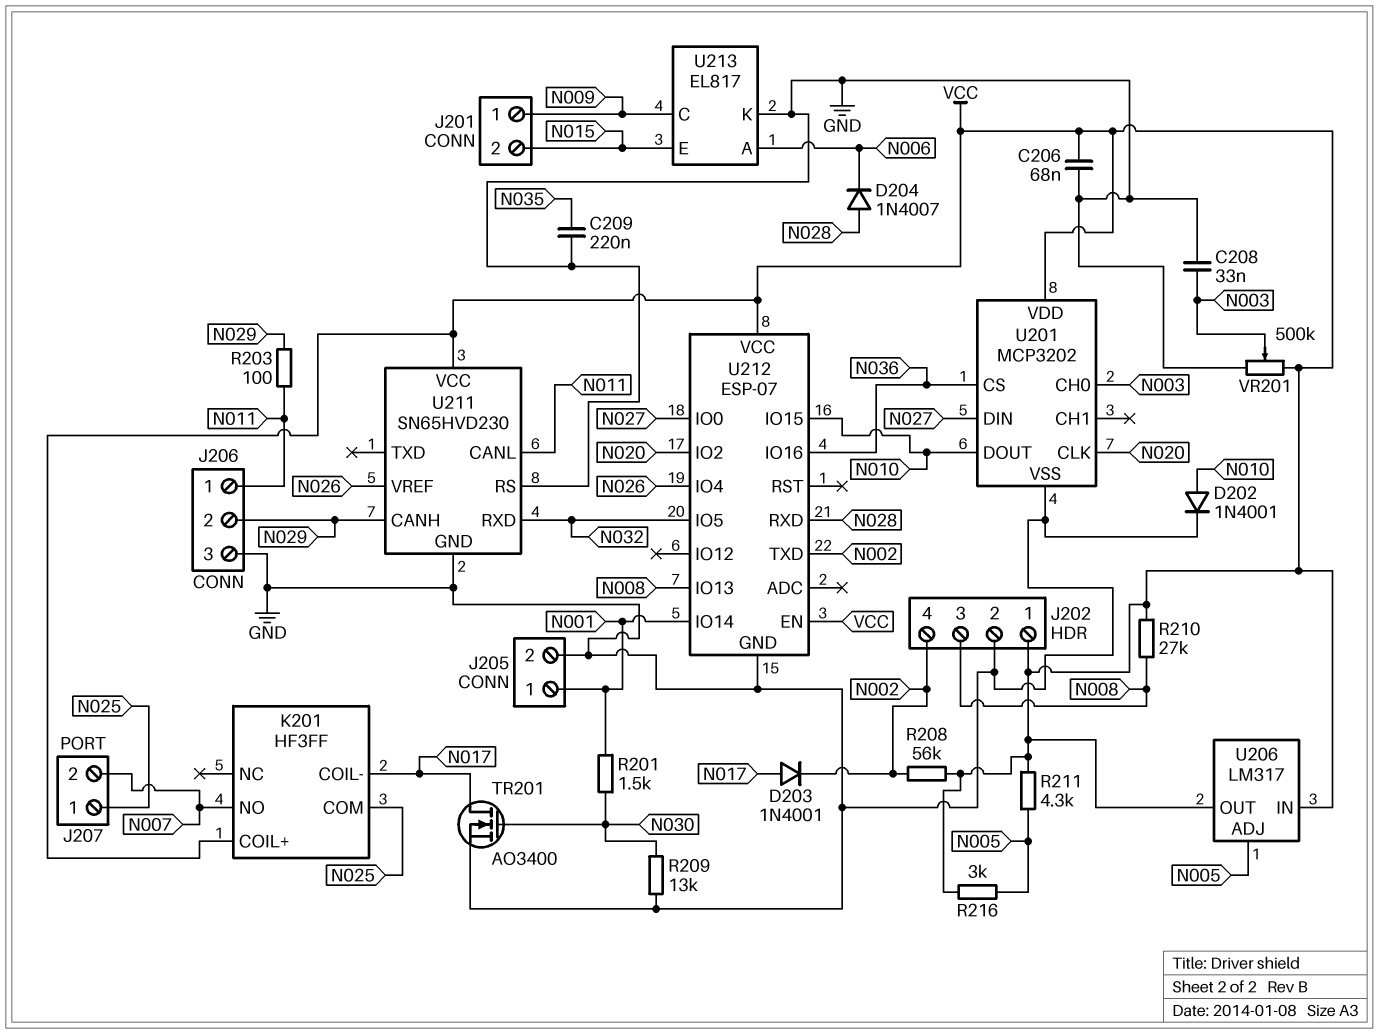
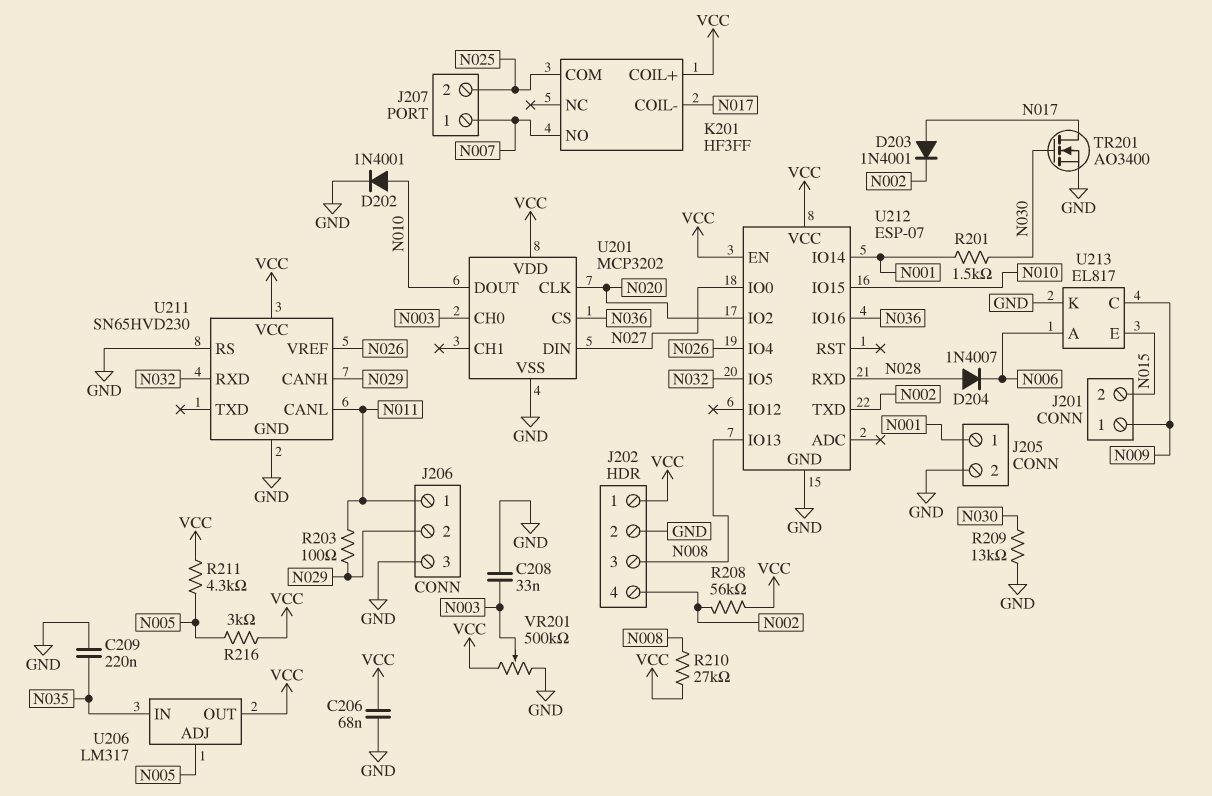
J207 pin 1: N025 -> N007
J207 pin 2: N007 -> N025
U206 pin IN: VCC -> N035

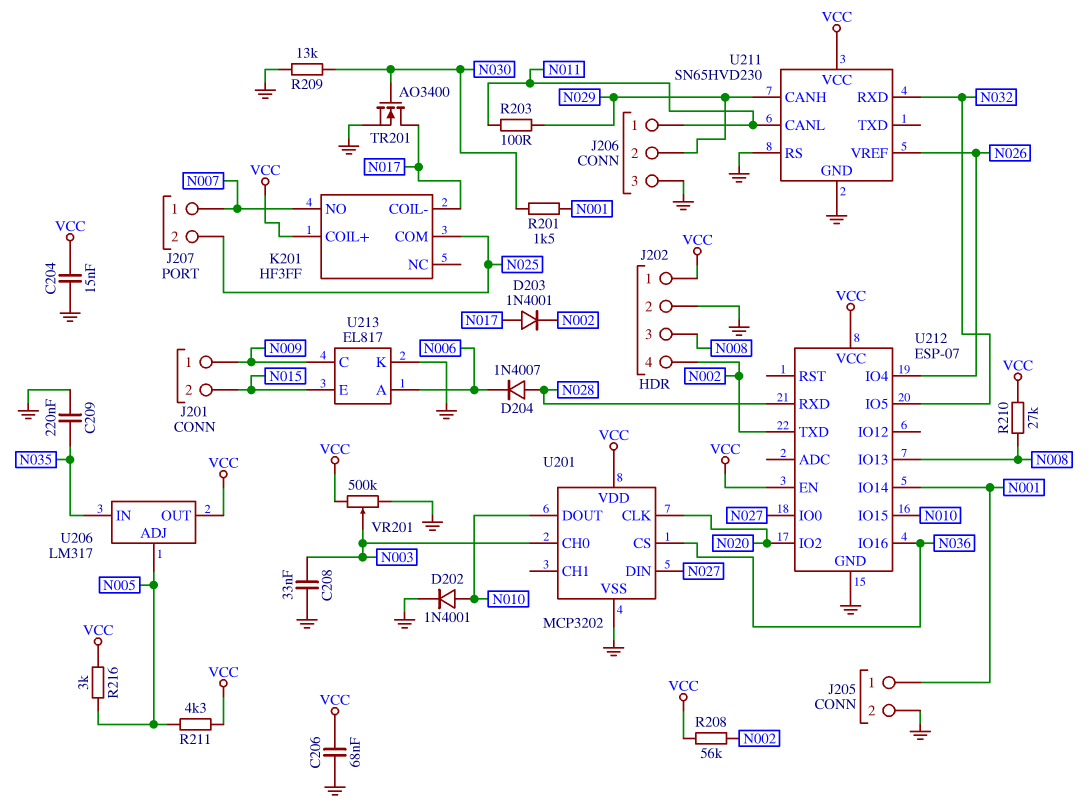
C204: none -> 15nF (GND, VCC)

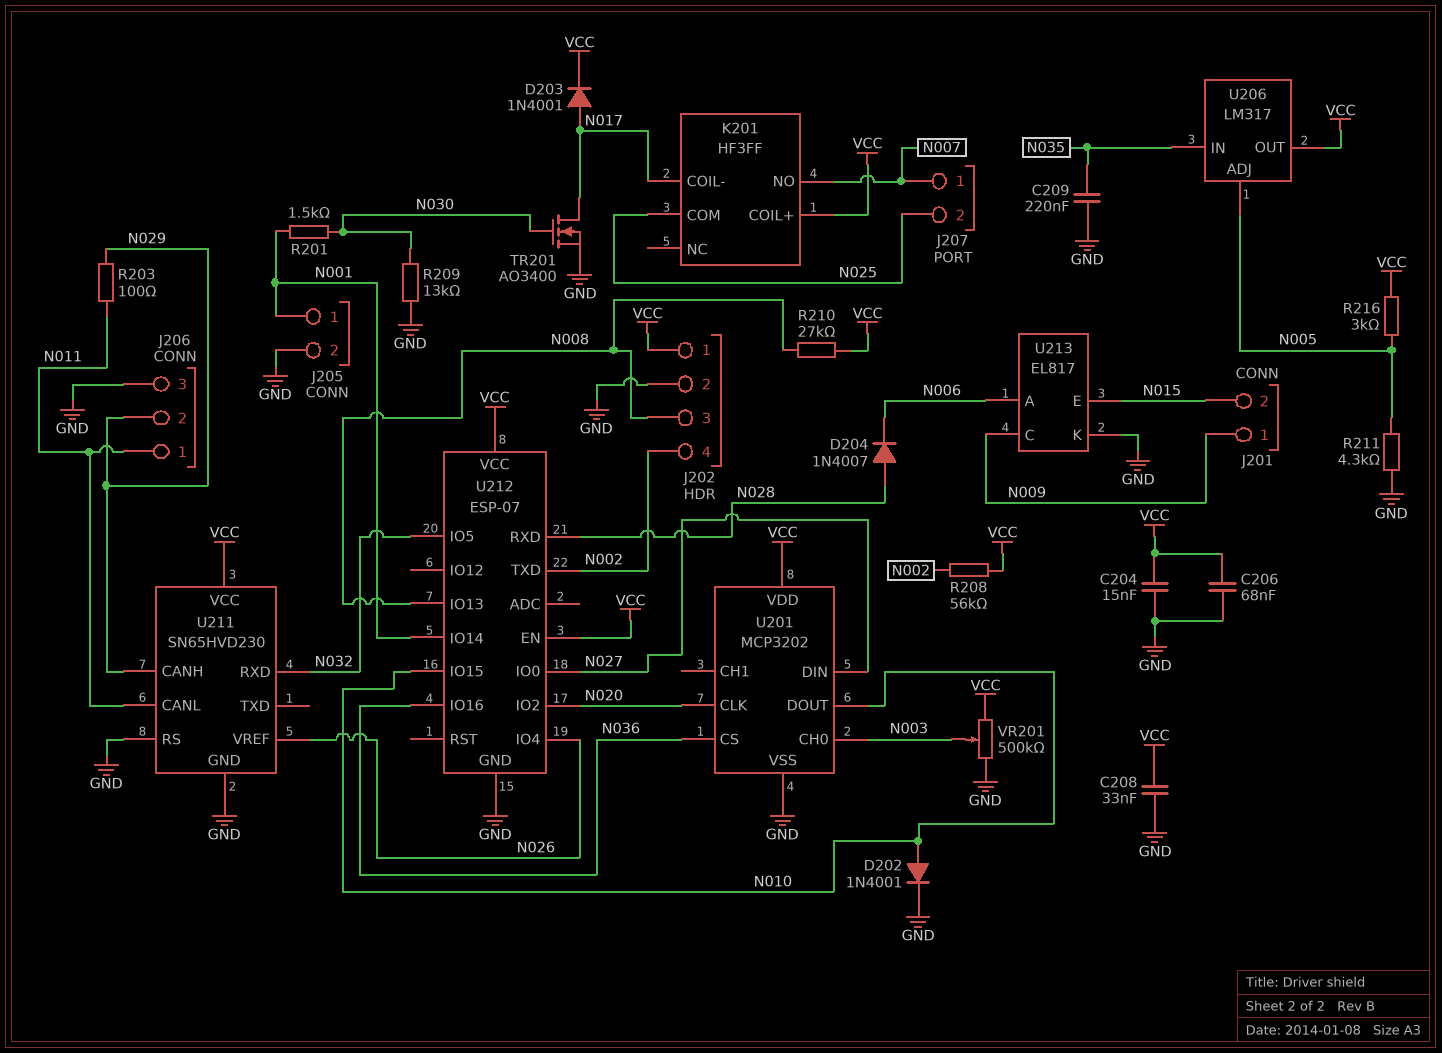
C208: 33nF (GND, N003) -> 33nF (GND, VCC)
D203: diode 1N4001 (A N017, K N002) -> diode 1N4001 (A N017, K VCC)
R211: 4.3k (N005, VCC) -> 4.3k (GND, N005)

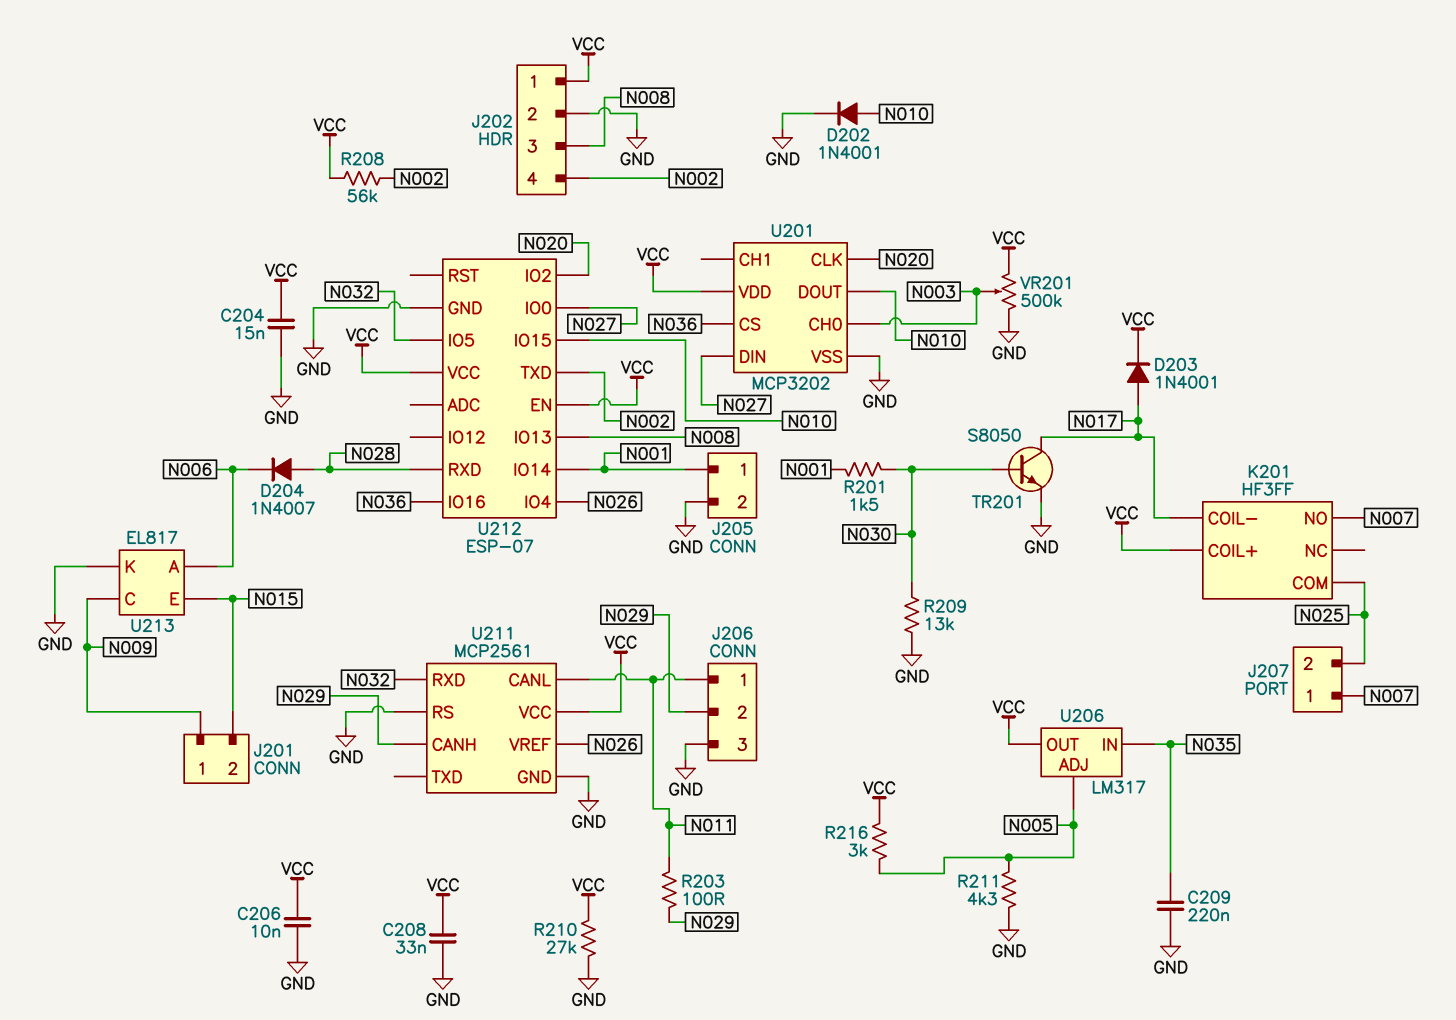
C206: 68nF (GND, VCC) -> 10nF (GND, VCC)
R210: 27k (N008, VCC) -> 27k (GND, VCC)
TR201: NMOS AO3400 (G N030, D N017, S GND) -> NPN S8050 (B N030, C N017, E GND)
U211: SN65HVD230 -> MCP2561

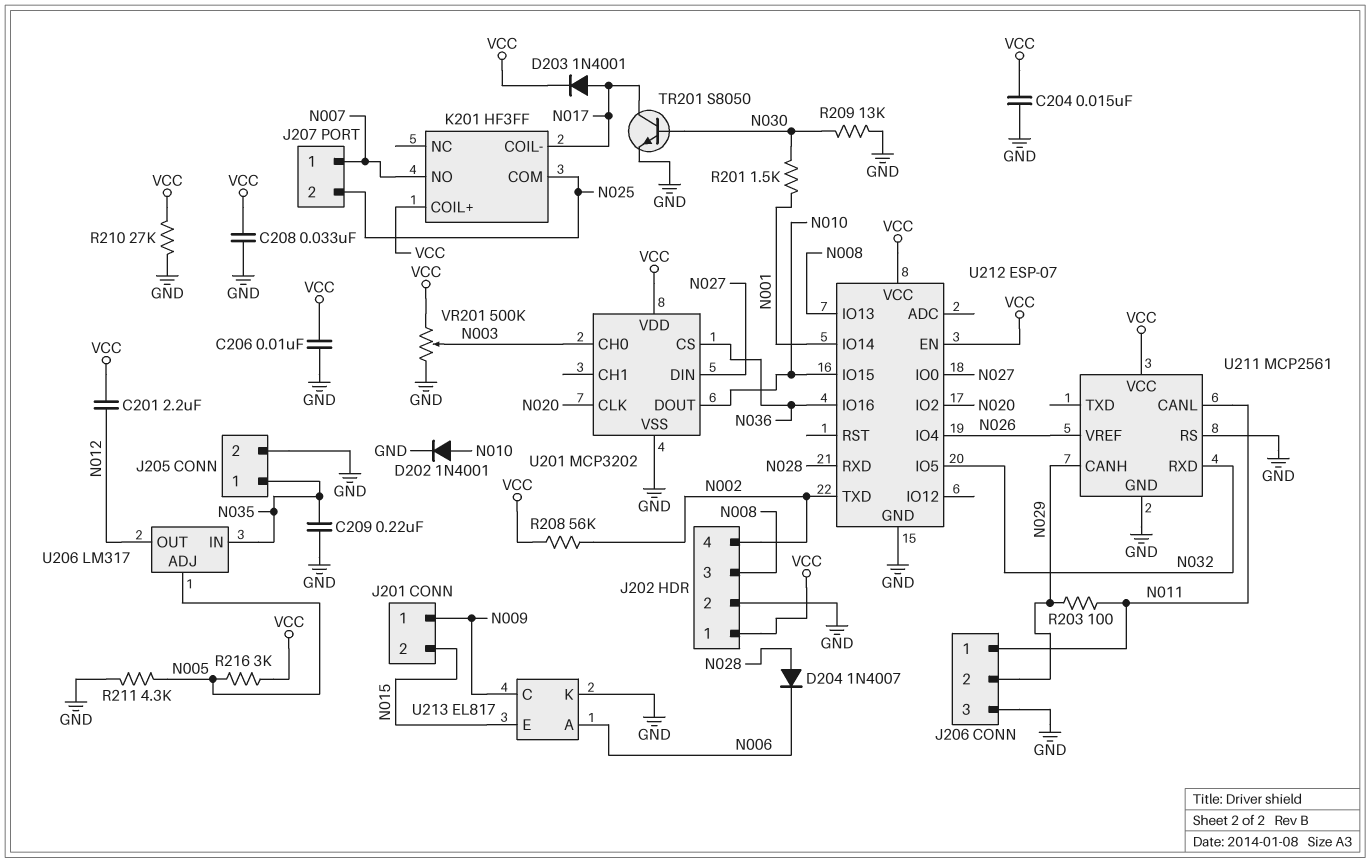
C201: none -> 2.2uF (N012, VCC)
J205 pin 1: N001 -> N035
U206 pin OUT: VCC -> N012

